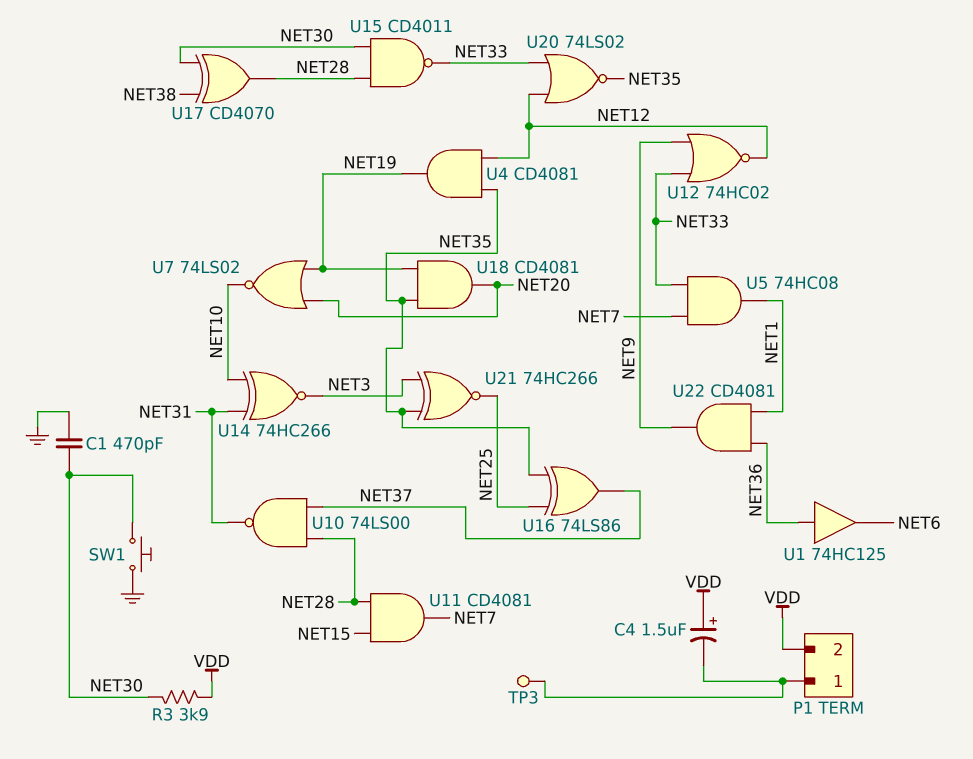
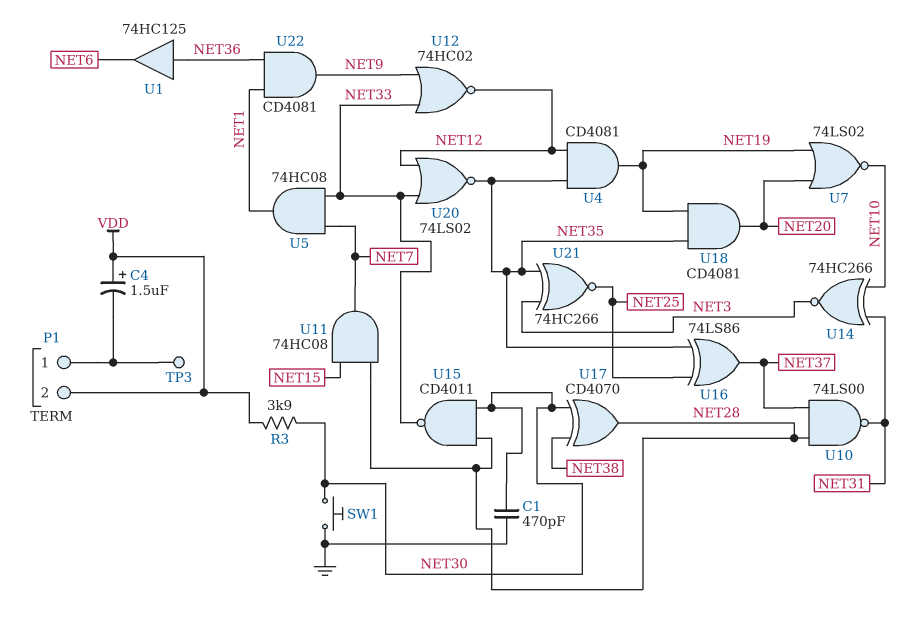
U11: AND CD4081 (in NET15, in NET28, out NET7) -> AND 74HC08 (in NET15, in NET28, out NET7)

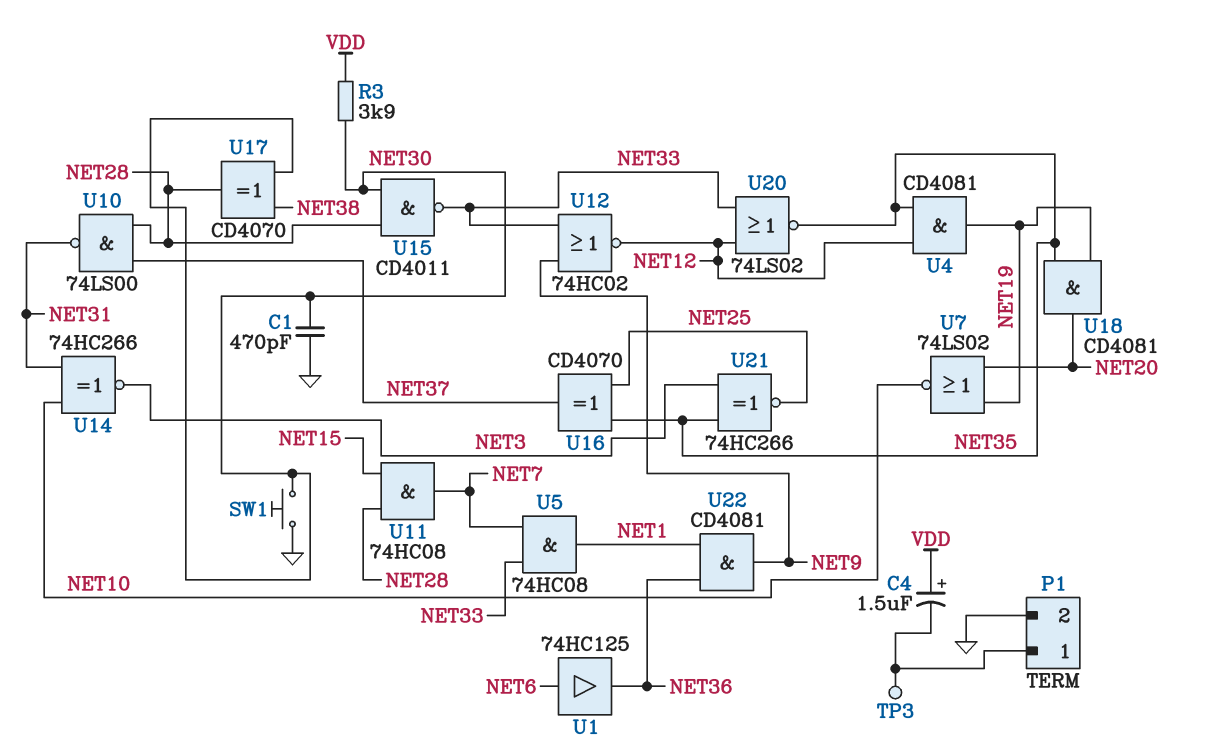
P1 pin 2: VDD -> GND
U1: buffer 74HC125 (in NET36, out NET6) -> buffer 74HC125 (in NET6, out NET36)
U16: XOR 74LS86 (in NET25, in NET35, out NET37) -> XOR CD4070 (in NET25, in NET35, out NET37)

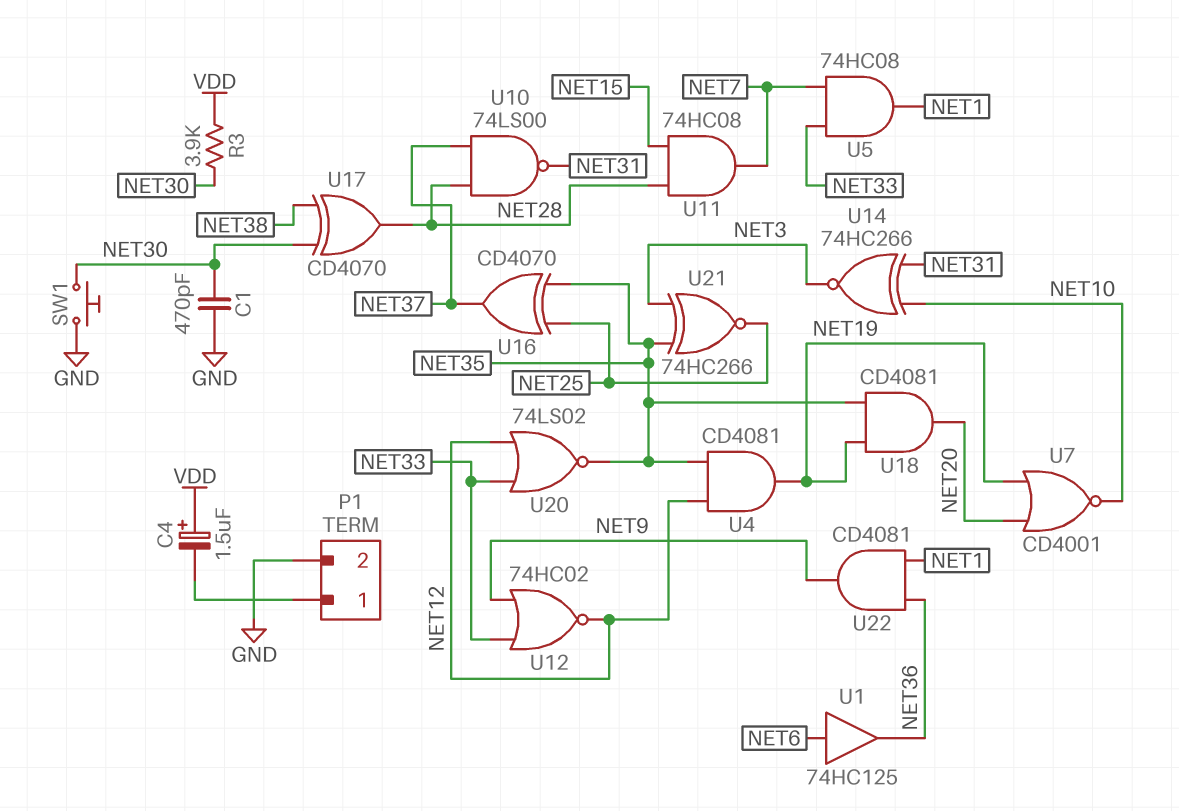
TP3: test point (P1/1) -> none
U7: NOR 74LS02 (in NET19, in NET20, out NET10) -> NOR CD4001 (in NET19, in NET20, out NET10)
U15: NAND CD4011 (in NET28, in NET30, out NET33) -> none

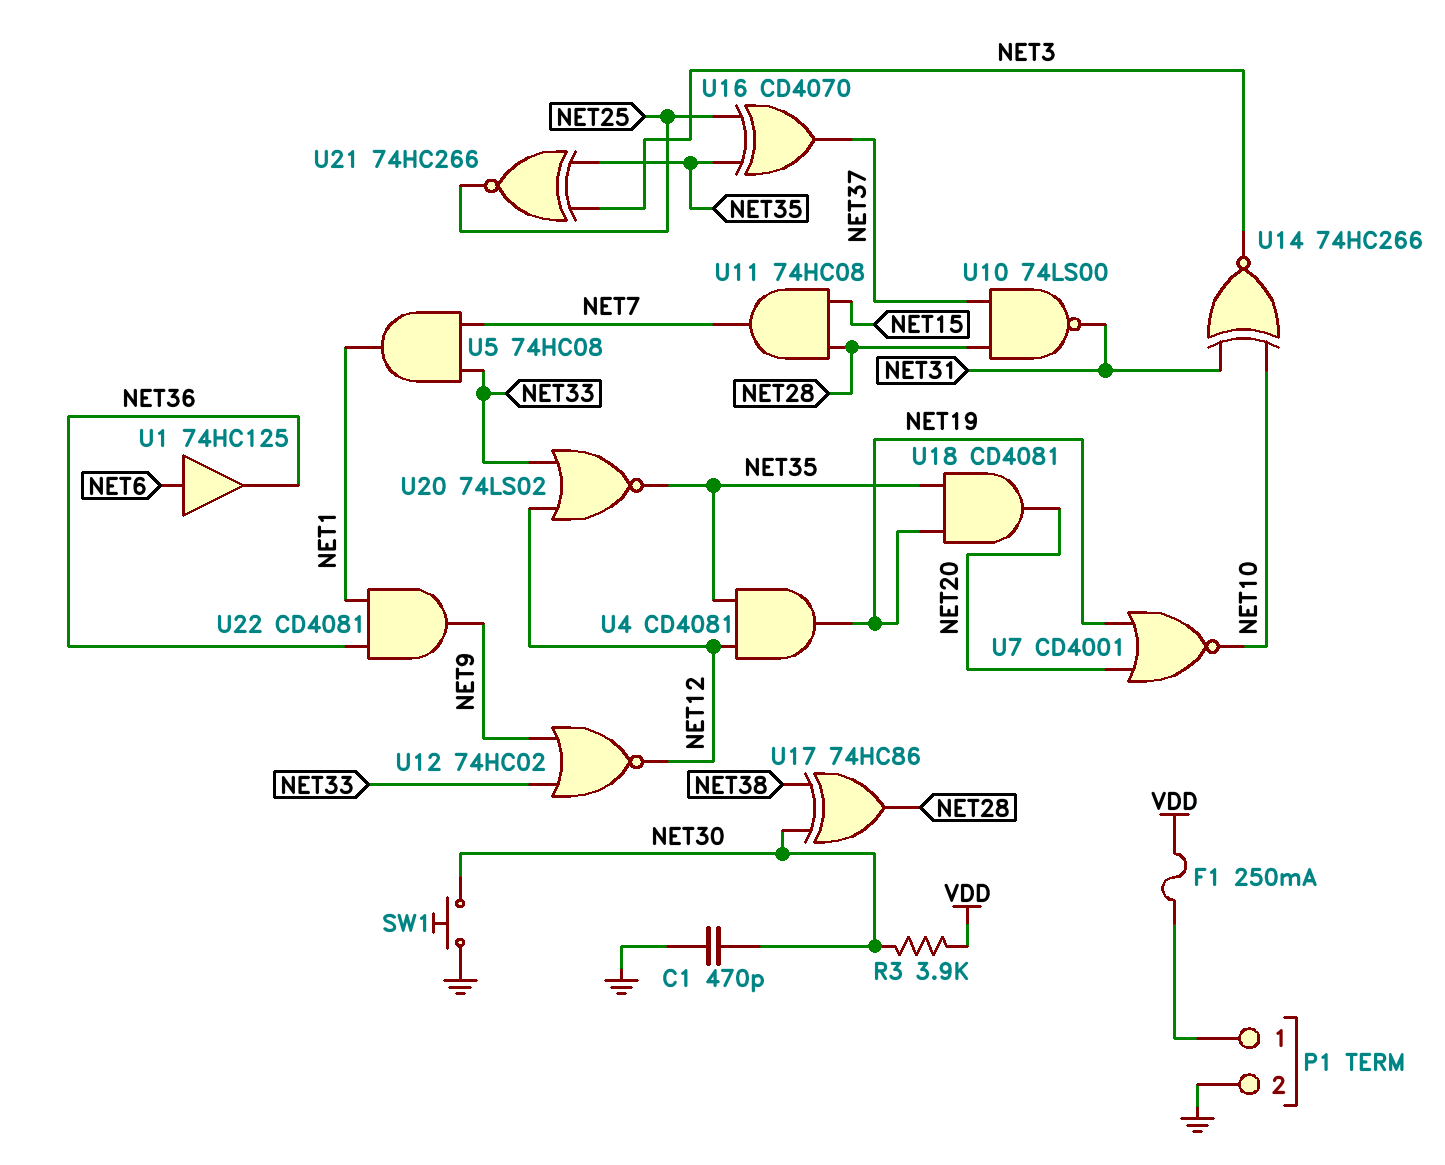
C4: 1.5uF (plus VDD, minus P1/1) -> none
F1: none -> 250mA (P1/1, VDD)
U17: XOR CD4070 (in NET30, in NET38, out NET28) -> XOR 74HC86 (in NET30, in NET38, out NET28)

